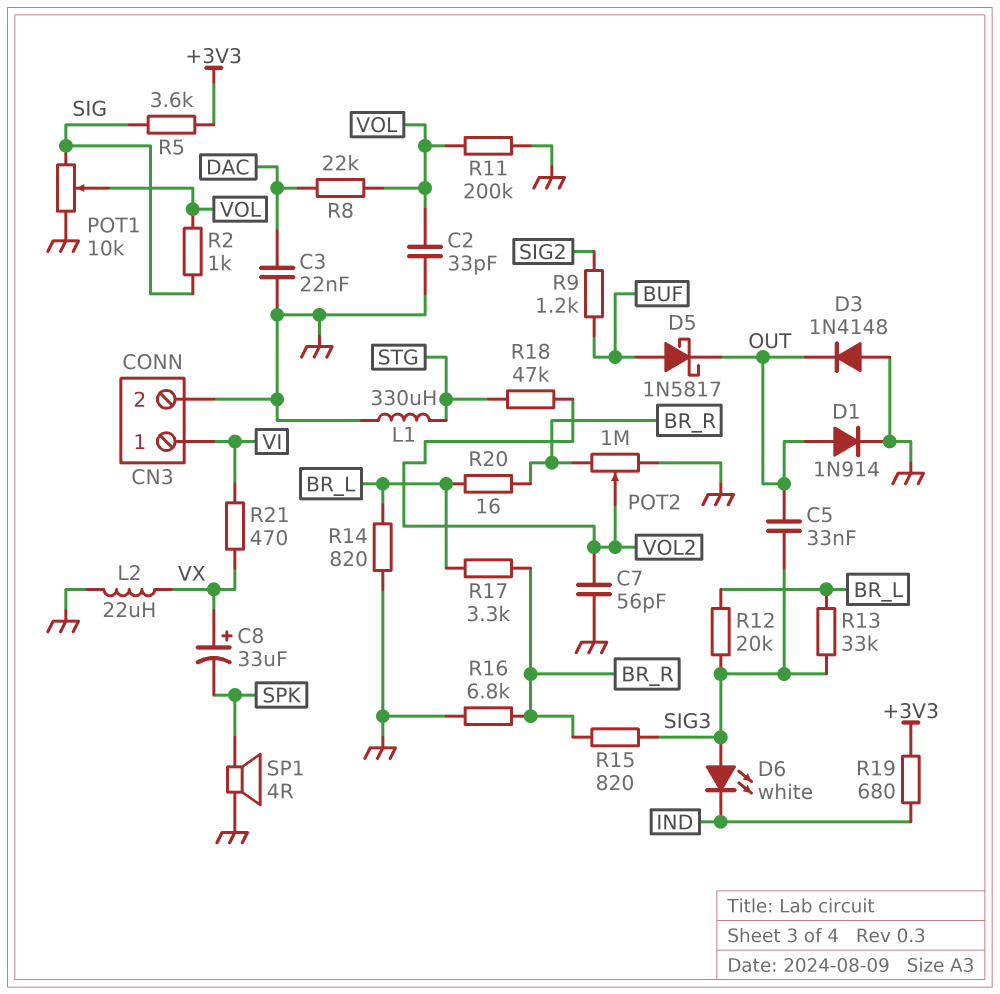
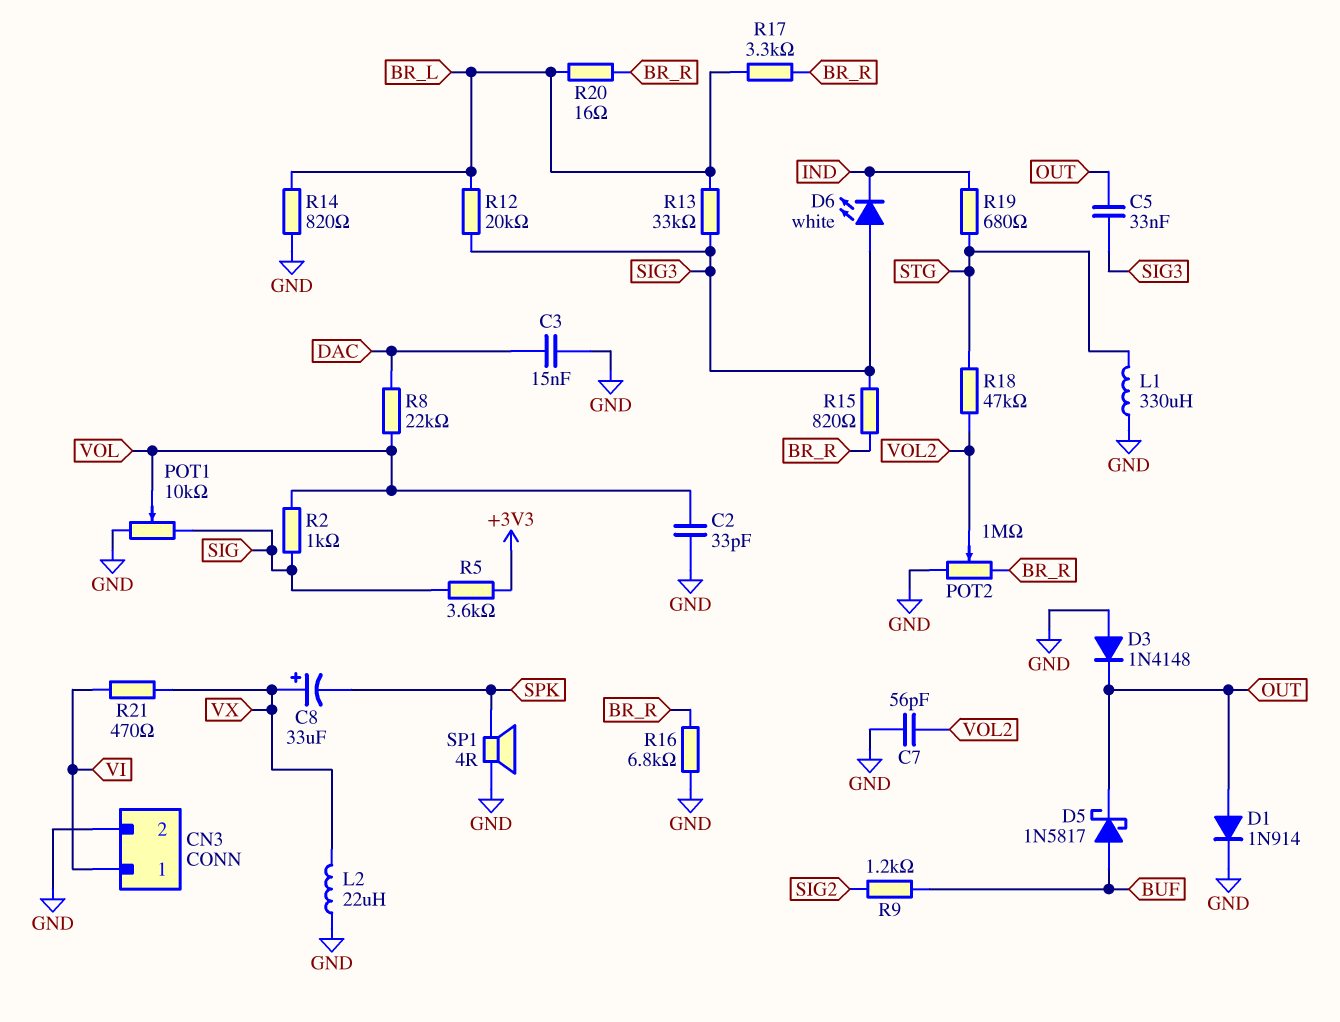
C3: 22nF (DAC, GND) -> 15nF (DAC, GND)
R11: 200k (GND, VOL) -> none
R19: 680 (+3V3, IND) -> 680 (IND, STG)

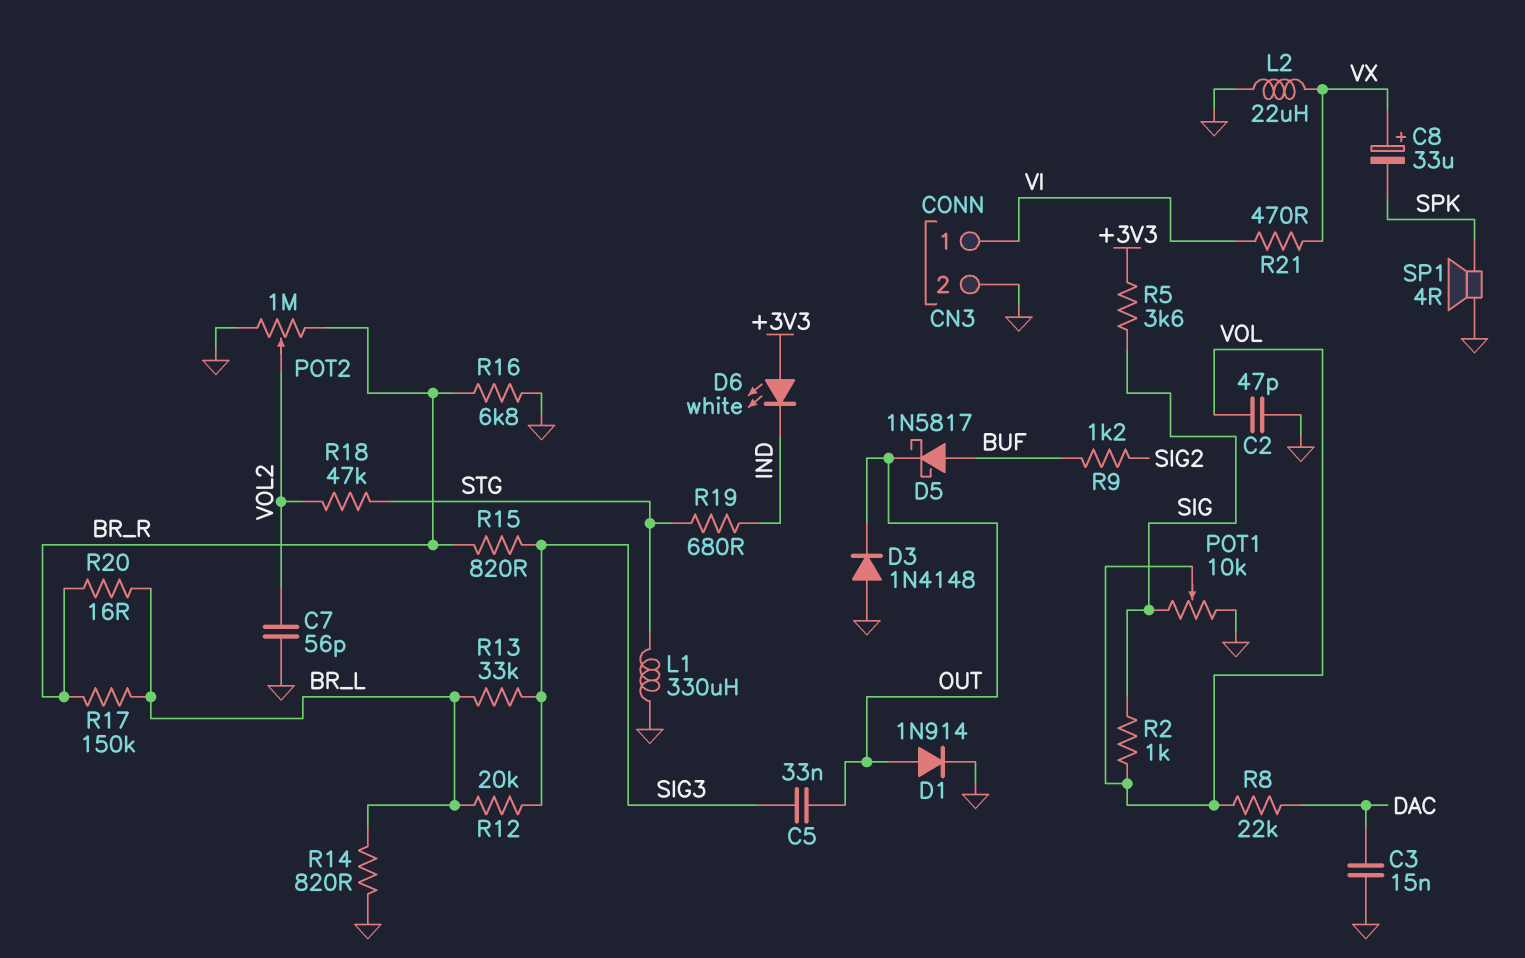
C2: 33pF (GND, VOL) -> 47pF (GND, VOL)
D6: LED white (A SIG3, K IND) -> LED white (A +3V3, K IND)
R17: 3.3k (BR_L, BR_R) -> 150k (BR_L, BR_R)

